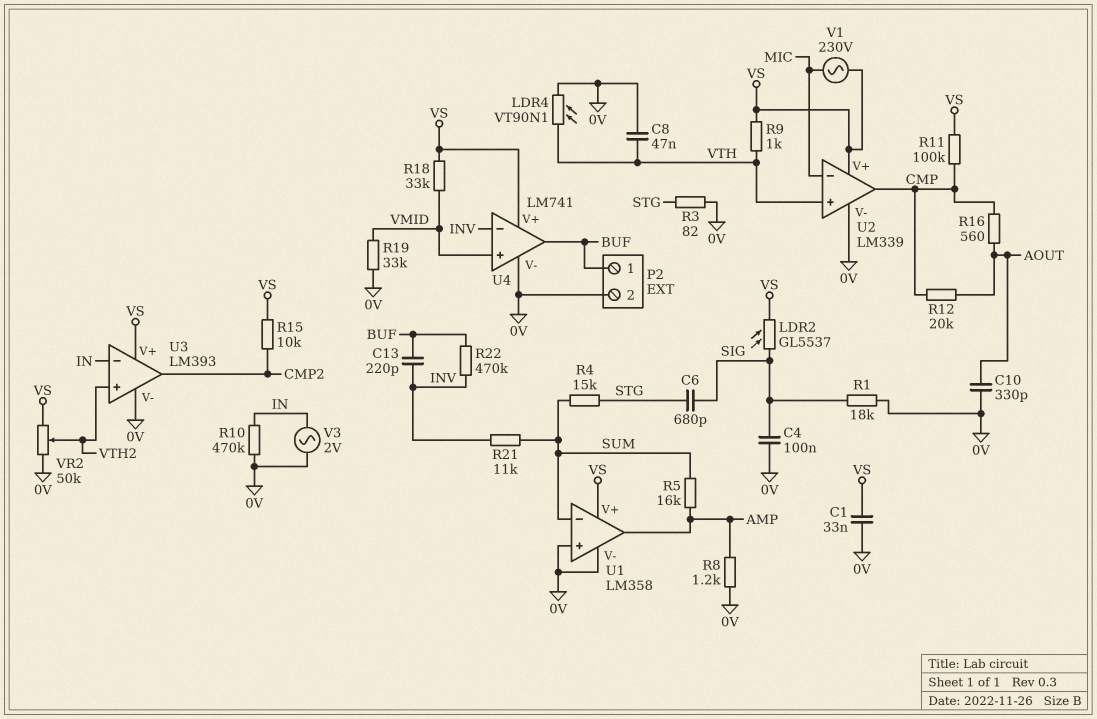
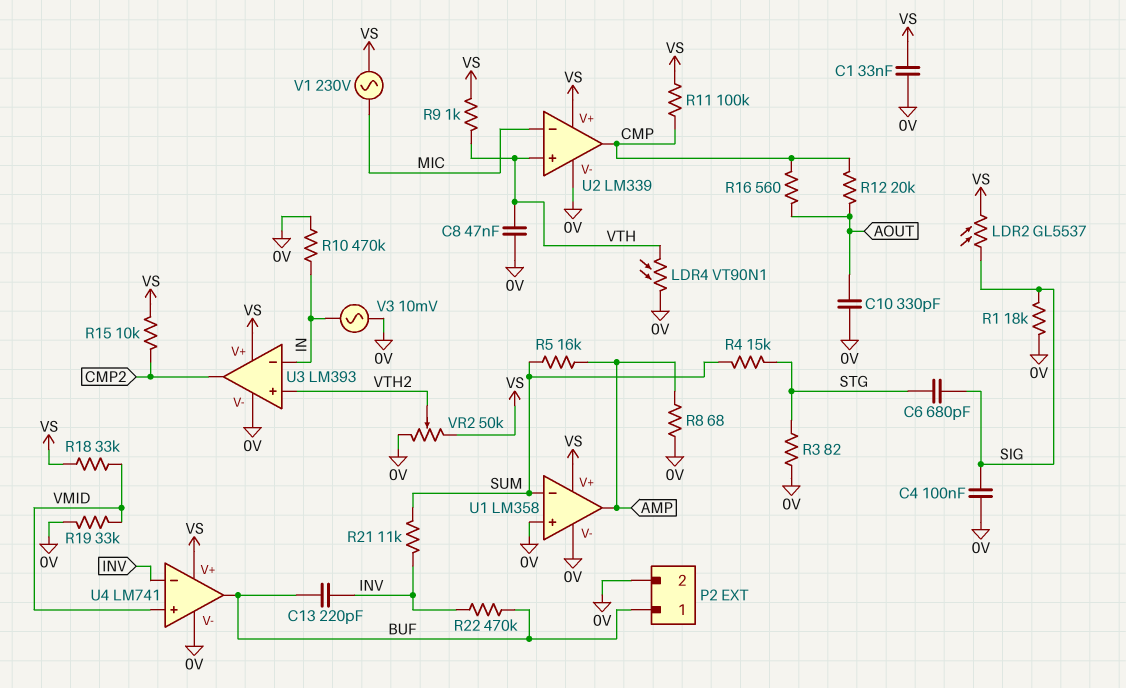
R8: 1.2k (0V, AMP) -> 68 (0V, AMP)
V3: AC 2V (0V, IN) -> AC 10mV (0V, IN)

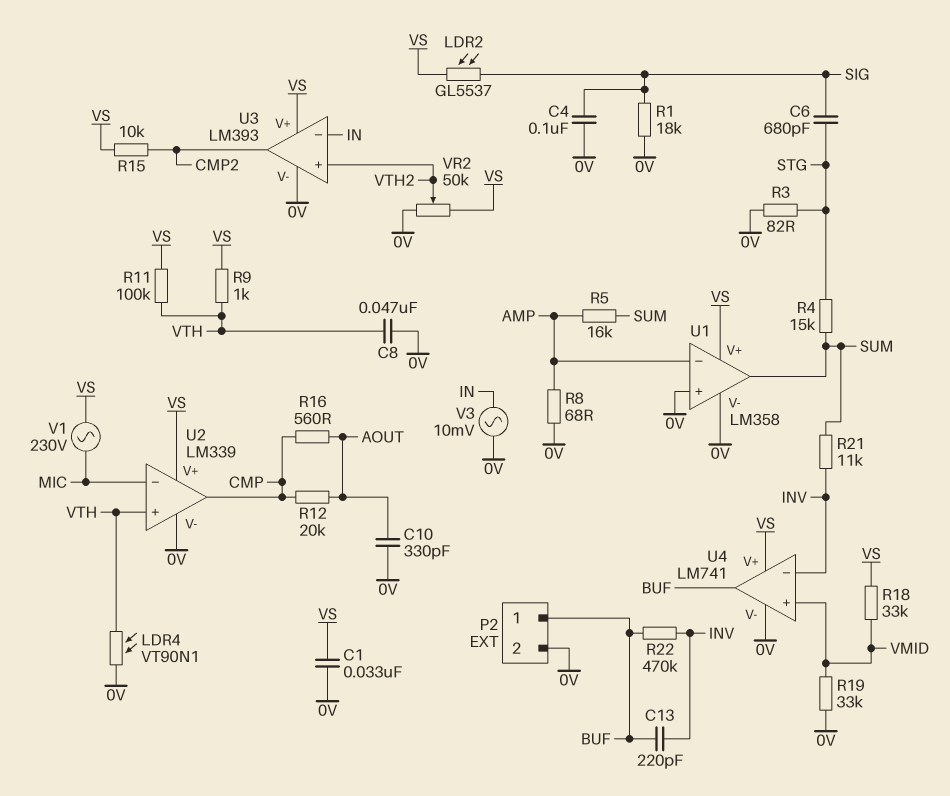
R10: 470k (0V, IN) -> none
R11: 100k (CMP, VS) -> 100k (VS, VTH)
U1 pin in-: SUM -> AMP
U1 pin out: AMP -> SUM

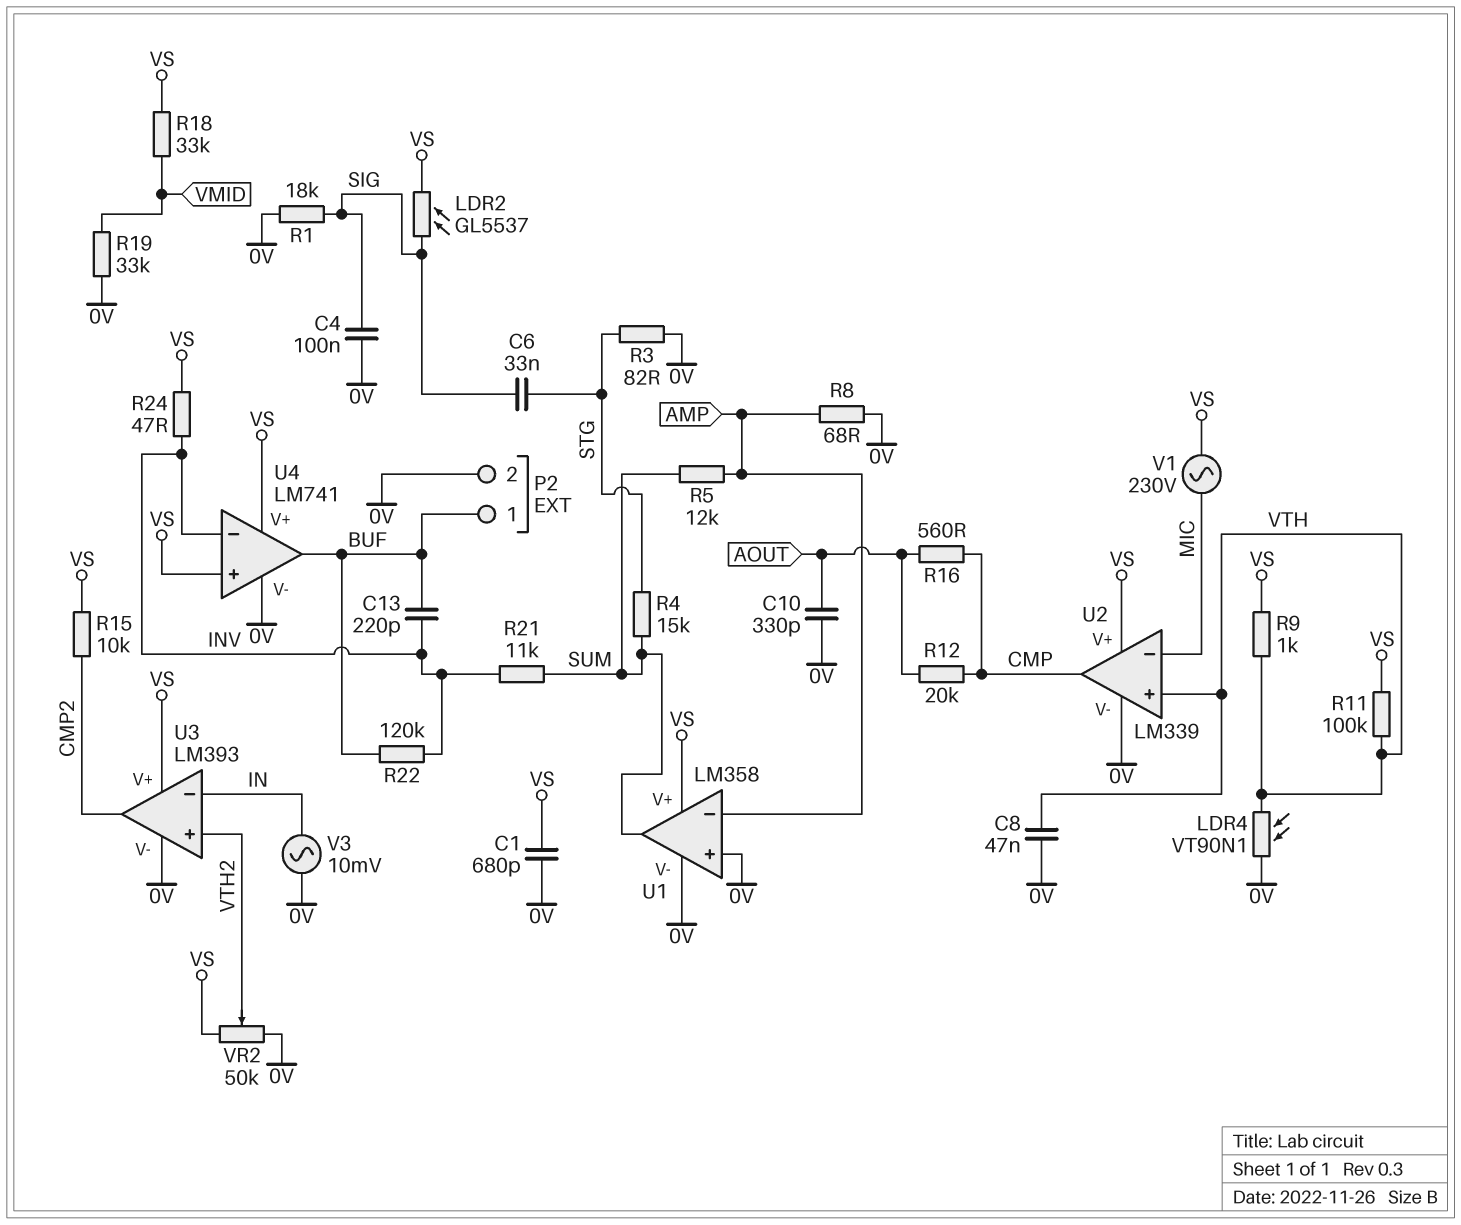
C1: 33nF (0V, VS) -> 680pF (0V, VS)
C6: 680pF (SIG, STG) -> 33nF (SIG, STG)
R5: 16k (AMP, SUM) -> 12k (AMP, SUM)
R22: 470k (BUF, INV) -> 120k (BUF, INV)
R24: none -> 47 (INV, VS)
U4 pin in+: VMID -> VS

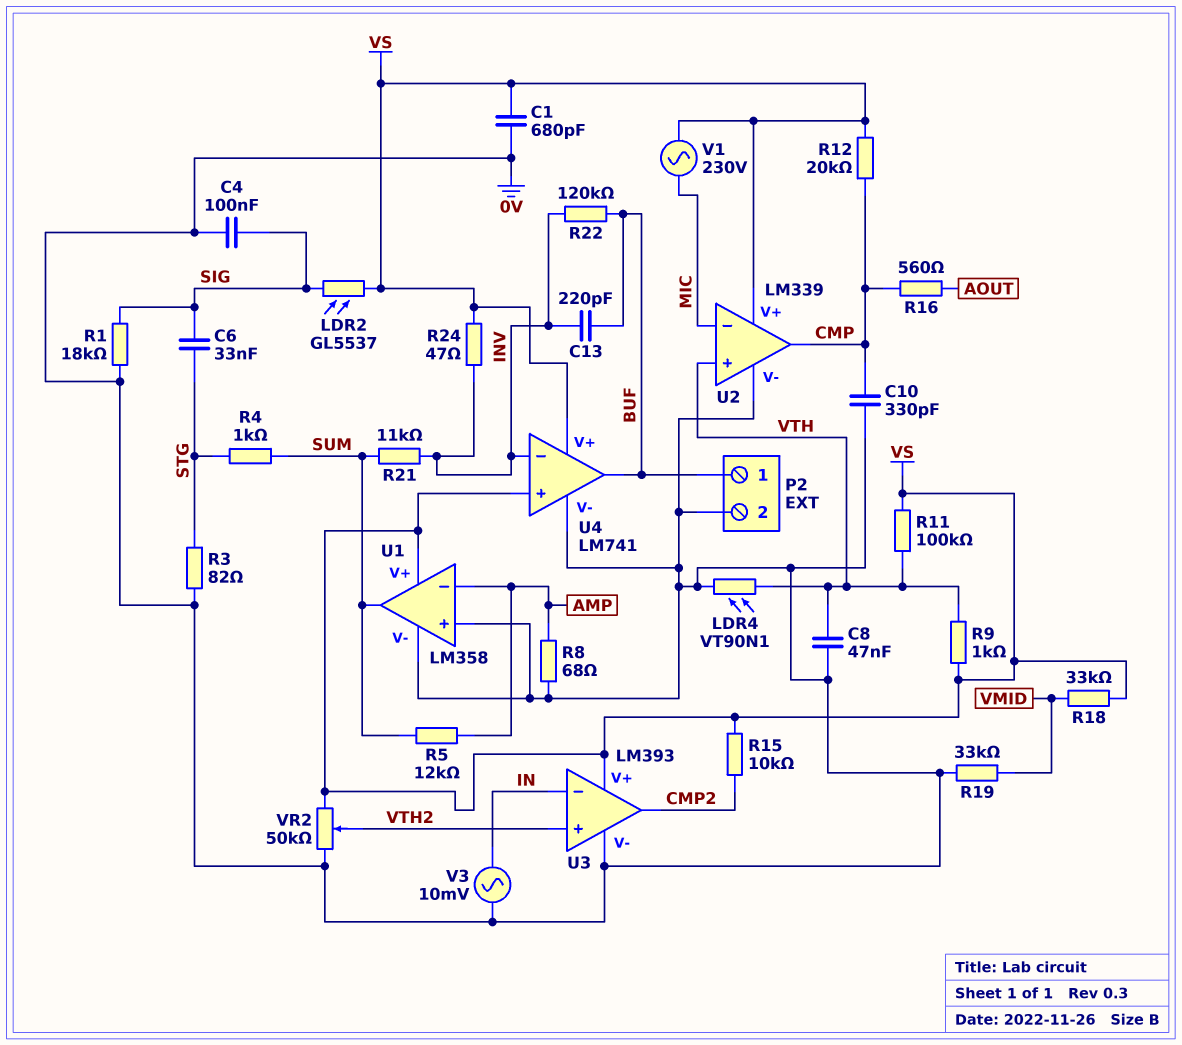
C10: 330pF (0V, AOUT) -> 330pF (0V, CMP)
R4: 15k (STG, SUM) -> 1k (STG, SUM)
R12: 20k (AOUT, CMP) -> 20k (CMP, VS)

